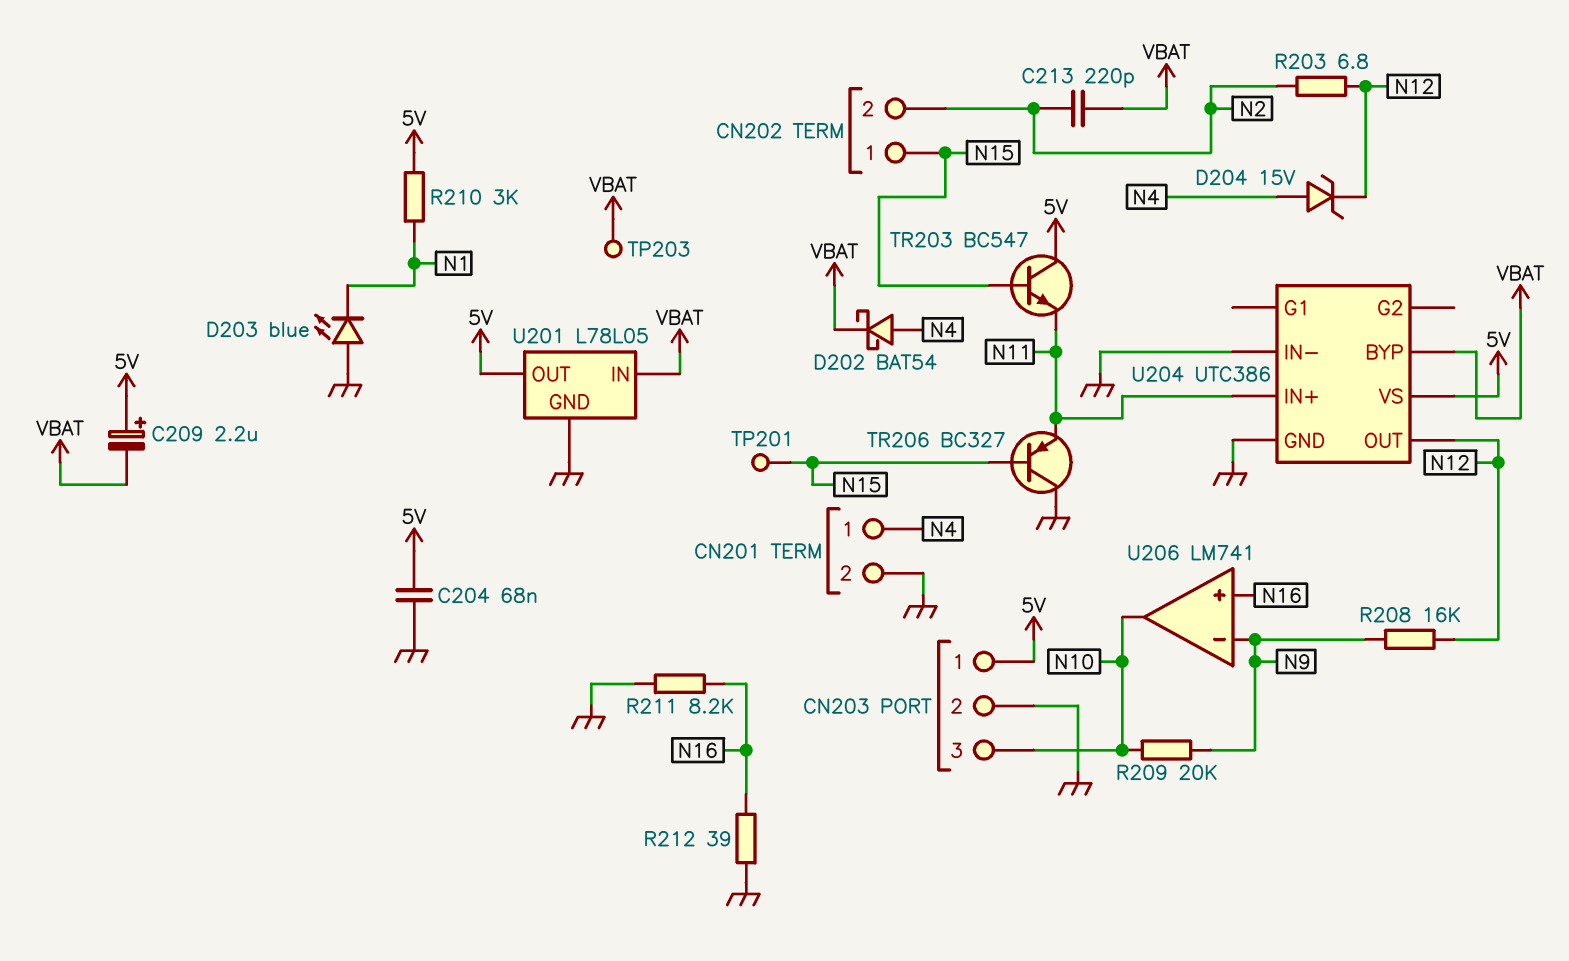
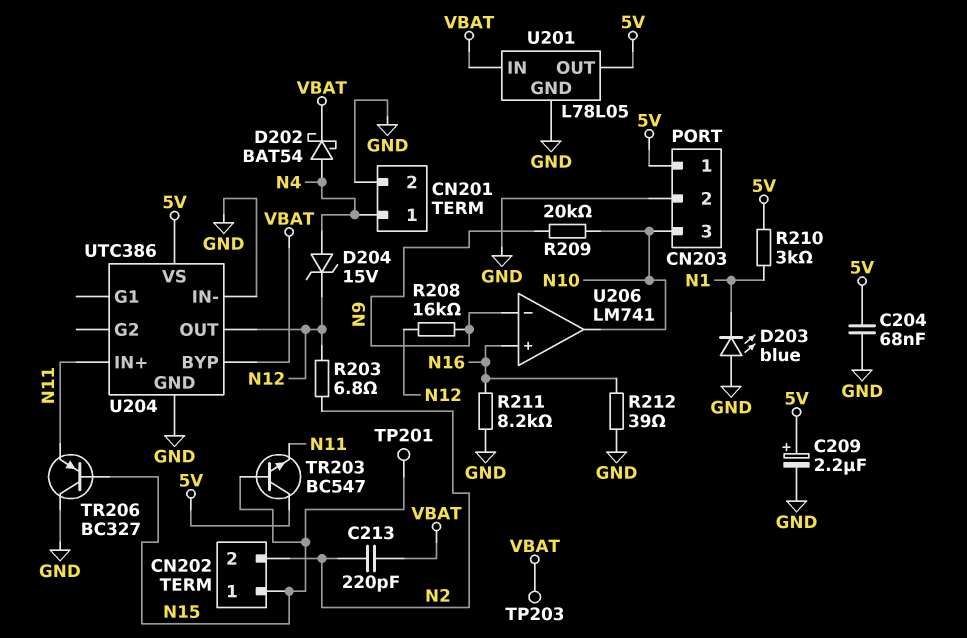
C209: 2.2uF (plus 5V, minus VBAT) -> 2.2uF (plus 5V, minus GND)

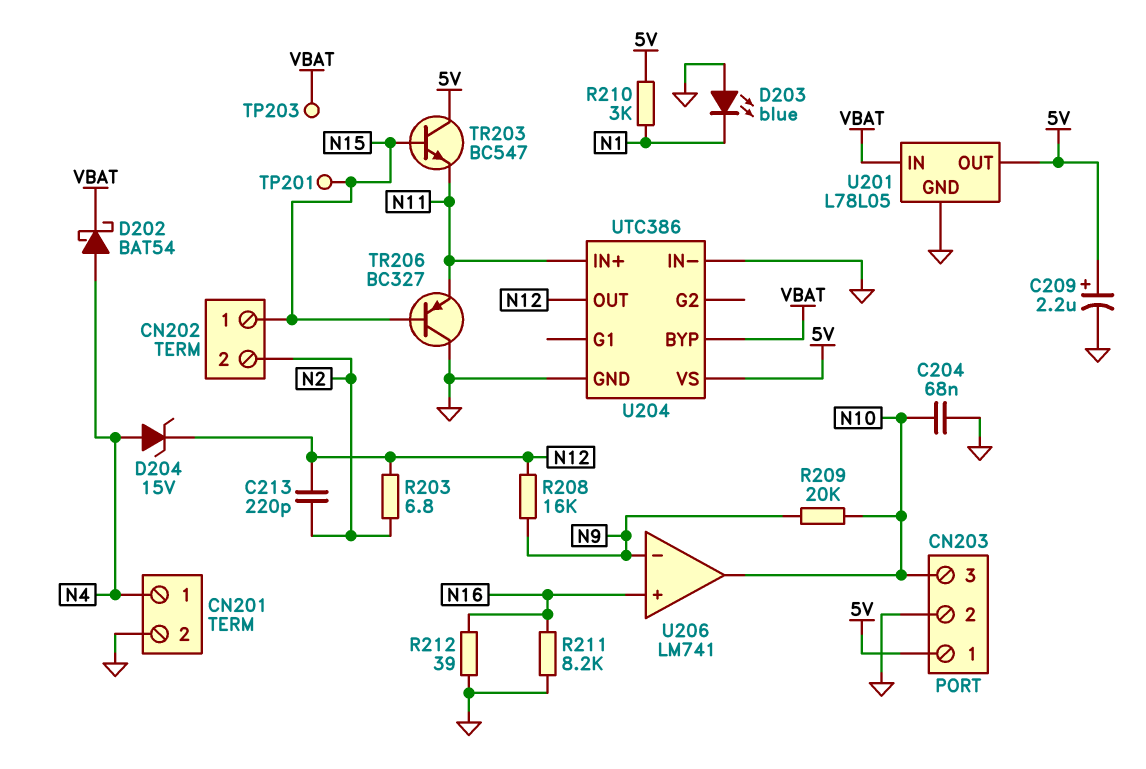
C204: 68nF (5V, GND) -> 68nF (GND, N10)
C213: 220pF (N2, VBAT) -> 220pF (N2, N12)

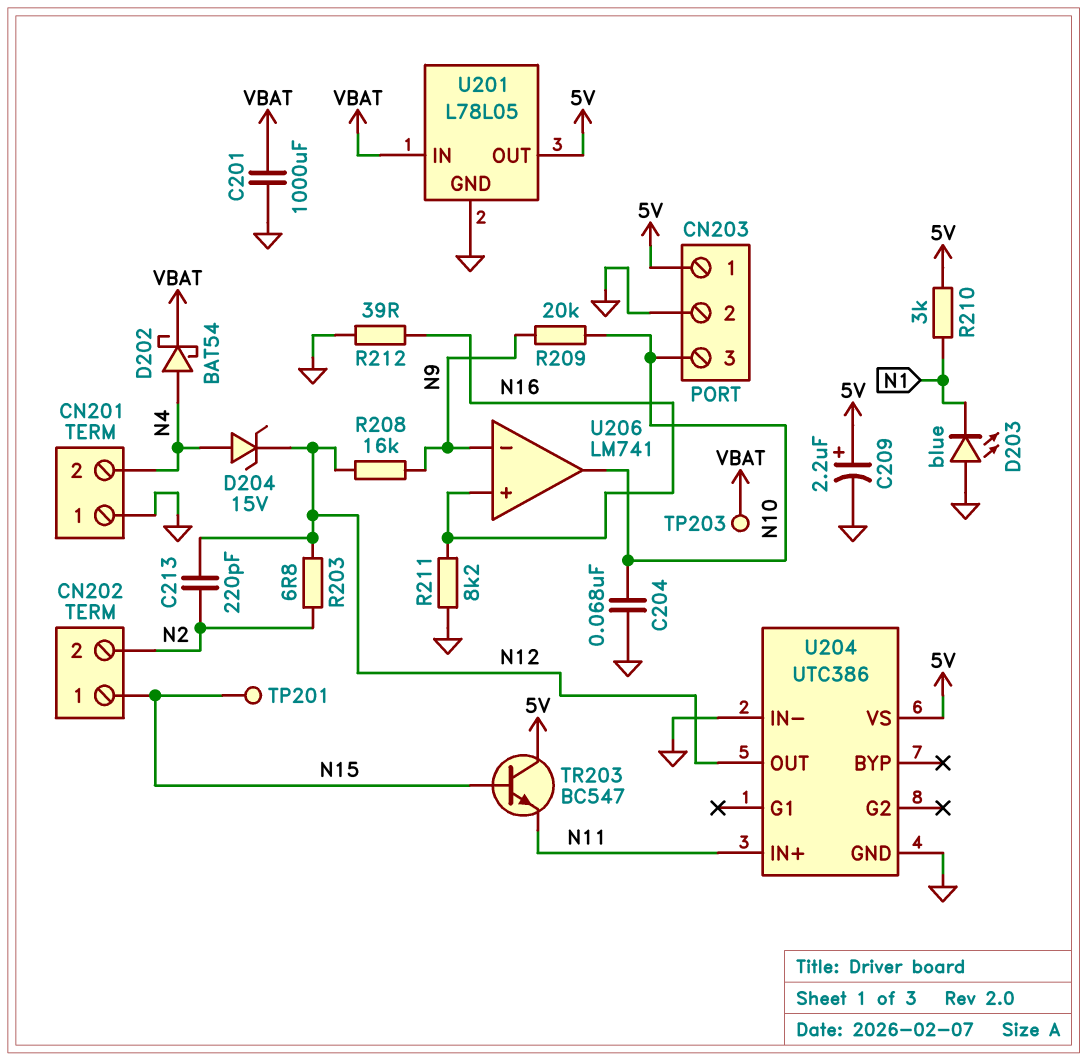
C201: none -> 1000uF (GND, VBAT)
CN201 pin 1: N4 -> GND
CN201 pin 2: GND -> N4
TR206: PNP BC327 (B N15, C GND, E N11) -> none
U204 pin BYP: VBAT -> none

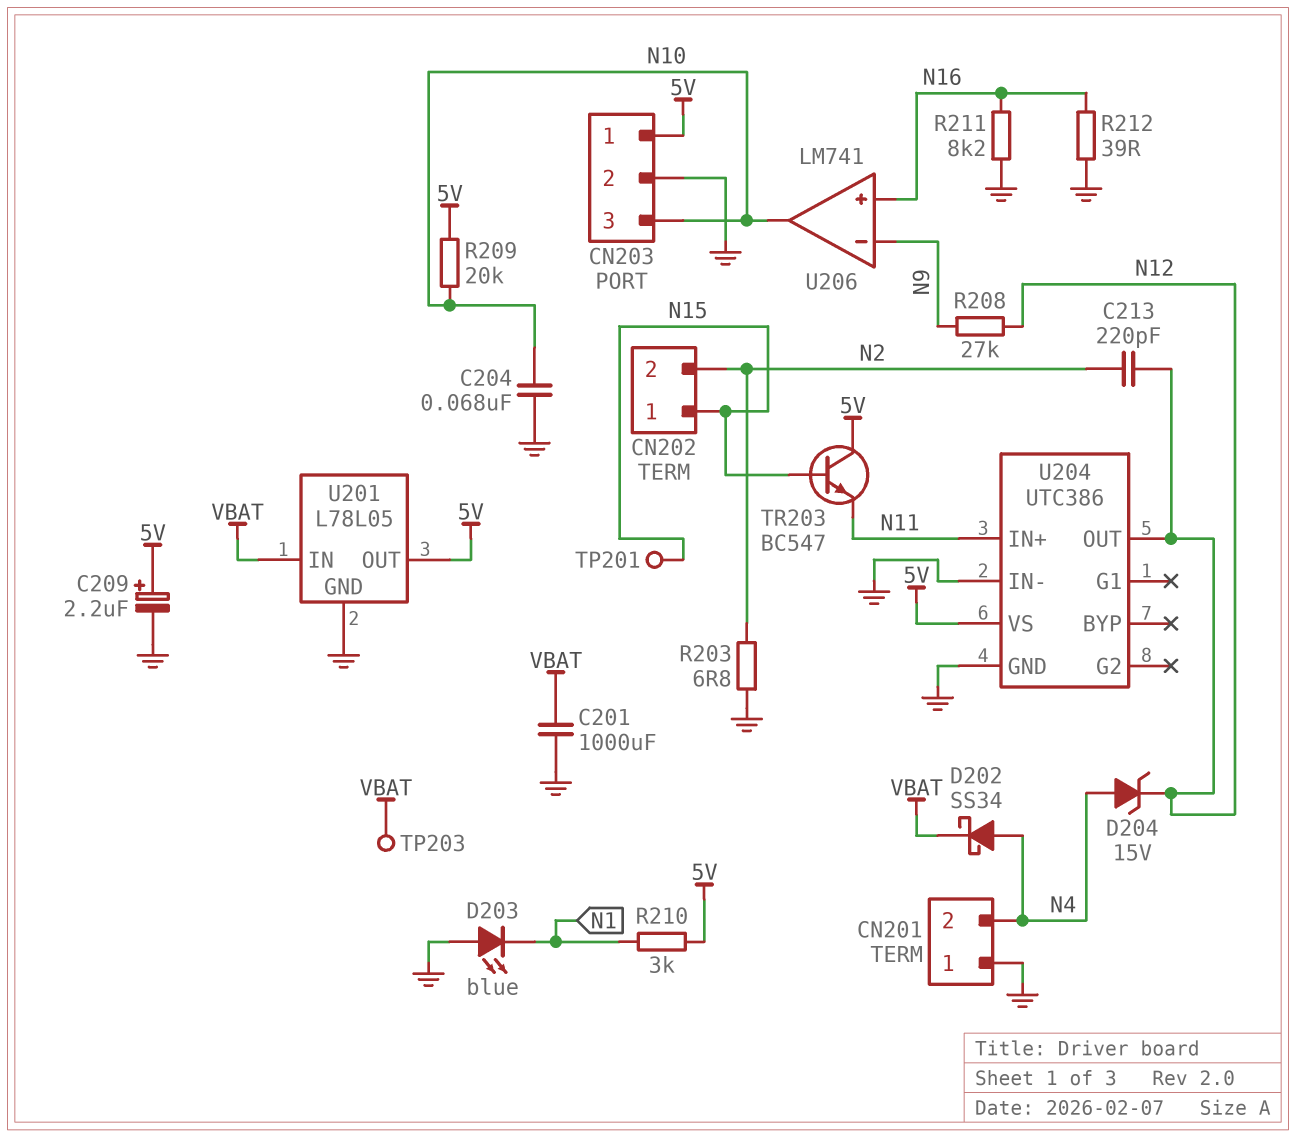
D202: schottky BAT54 (A N4, K VBAT) -> schottky SS34 (A N4, K VBAT)
R203: 6.8 (N2, N12) -> 6.8 (GND, N2)
R208: 16k (N9, N12) -> 27k (N9, N12)
R209: 20k (N9, N10) -> 20k (5V, N10)

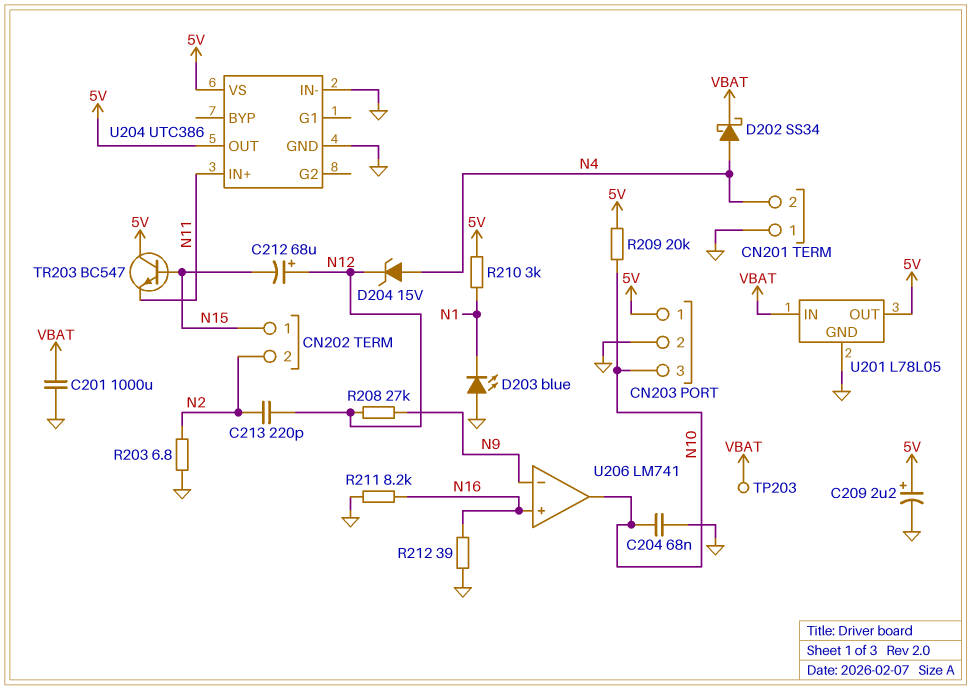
C212: none -> 68uF (plus N12, minus N15)
TP201: test point (N15) -> none
U204 pin OUT: N12 -> 5V

